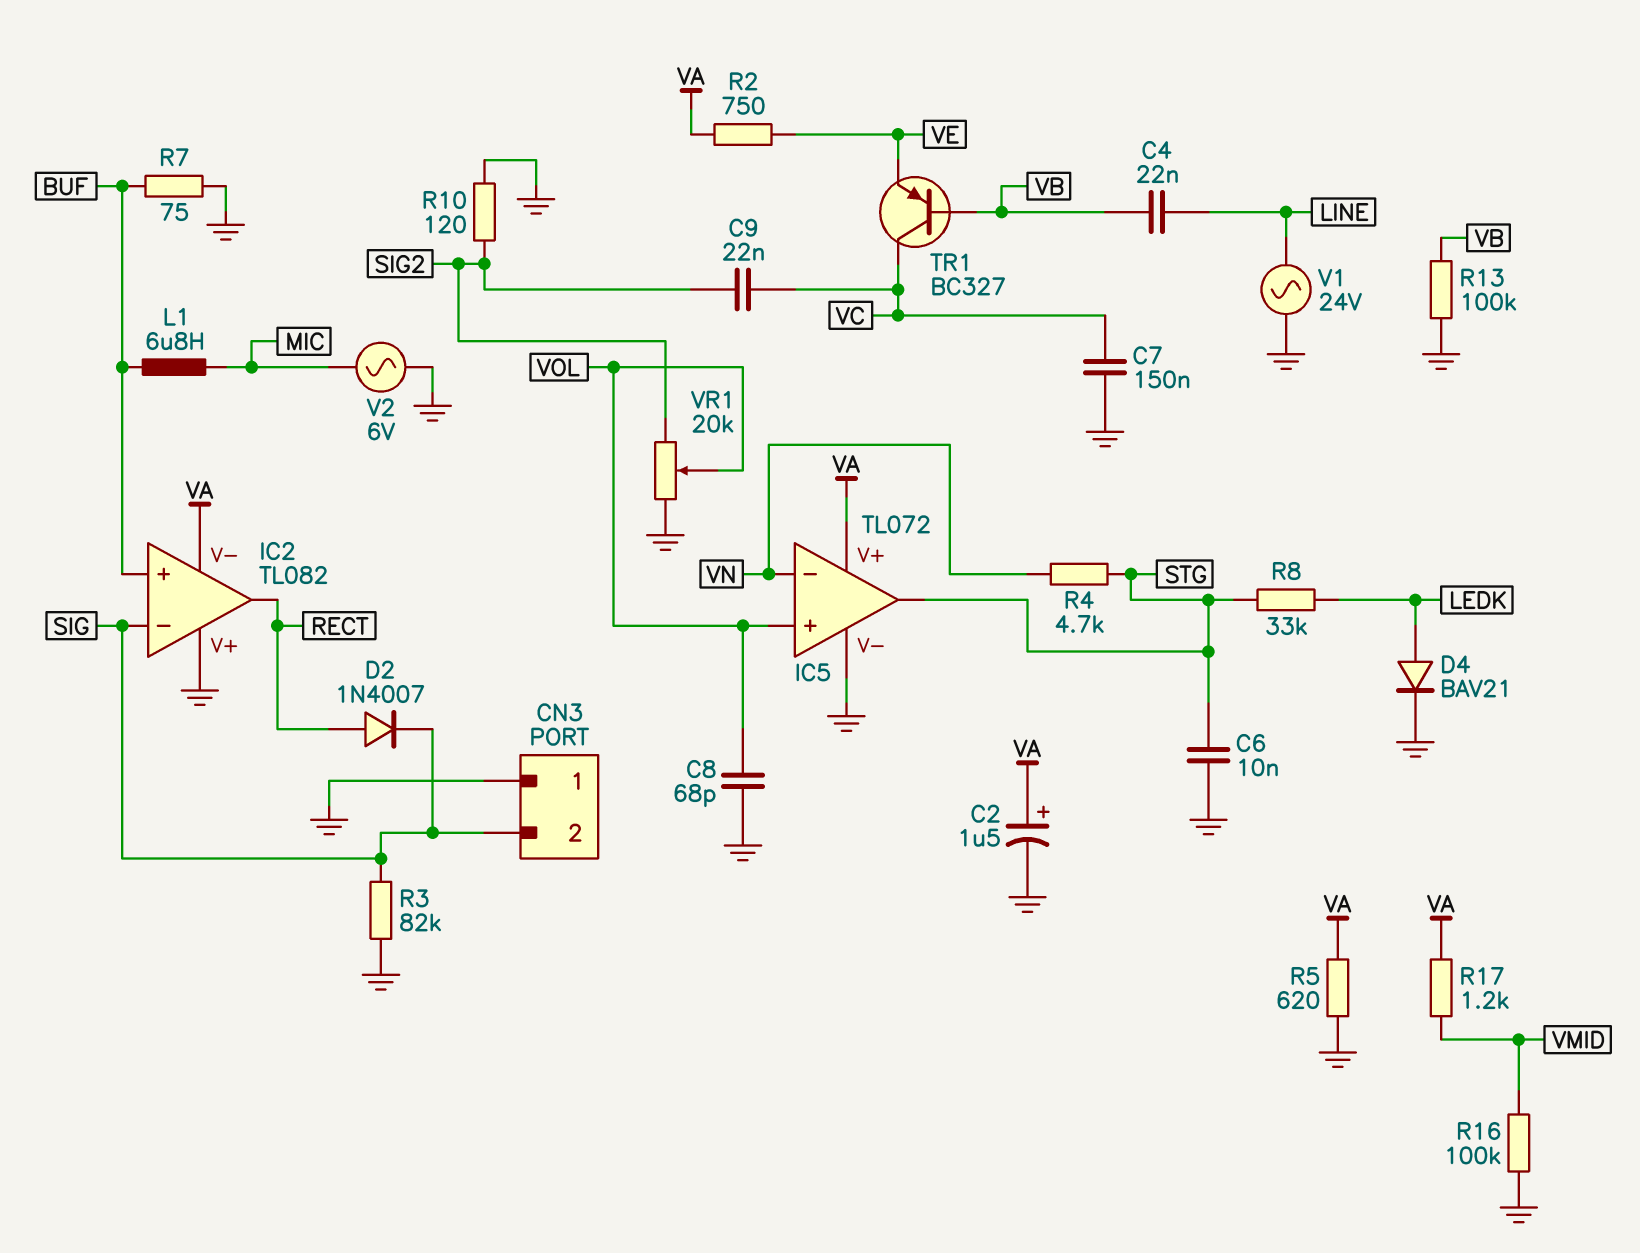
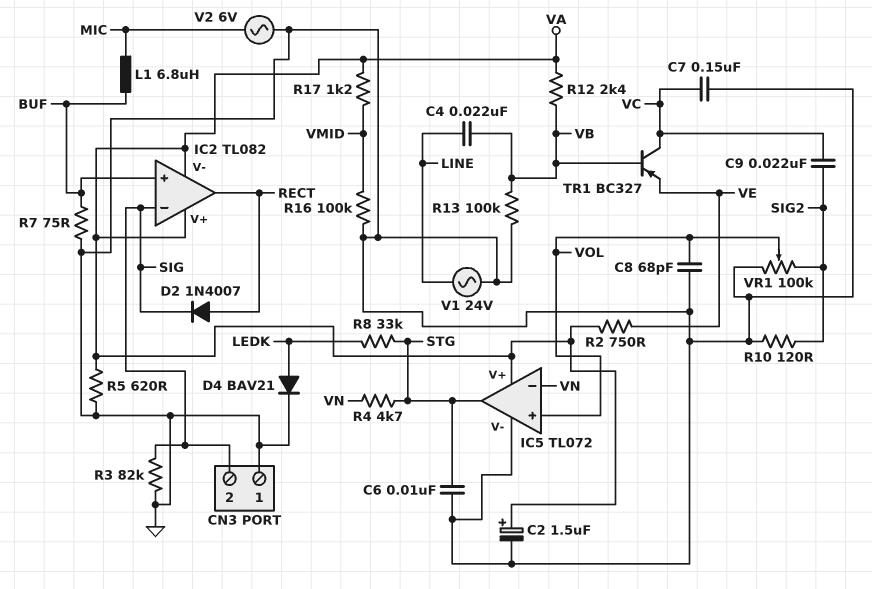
IC2 pin V+: GND -> VA
R12: none -> 2.4k (VA, VB)
VR1: 20k (GND, SIG2, wiper VOL) -> 100k (GND, SIG2, wiper VOL)

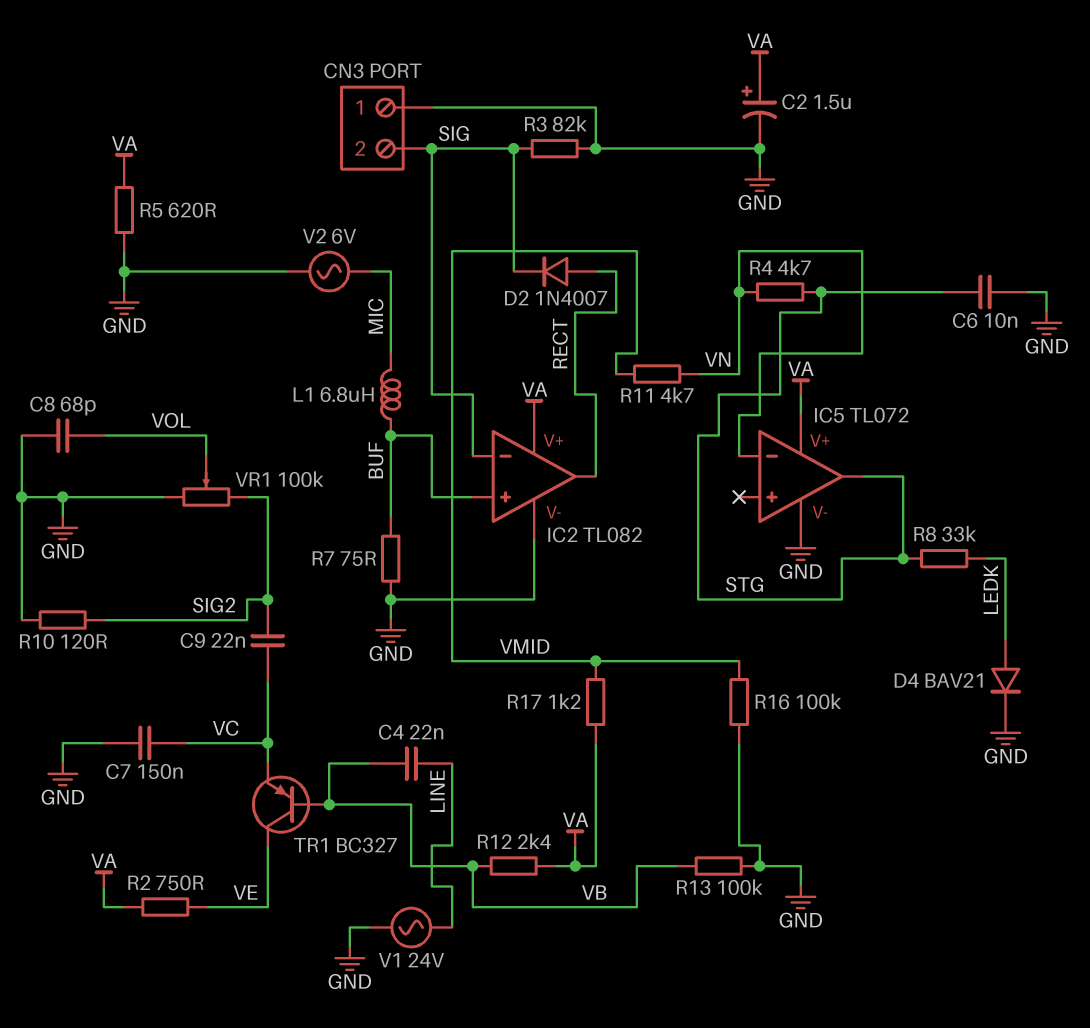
IC2 pin V-: VA -> GND
IC5 pin in+: VOL -> none
R11: none -> 4.7k (VMID, VN)
TR1: PNP BC327 (B VB, C VC, E VE) -> PNP BC327 (B VB, C VE, E VC)

